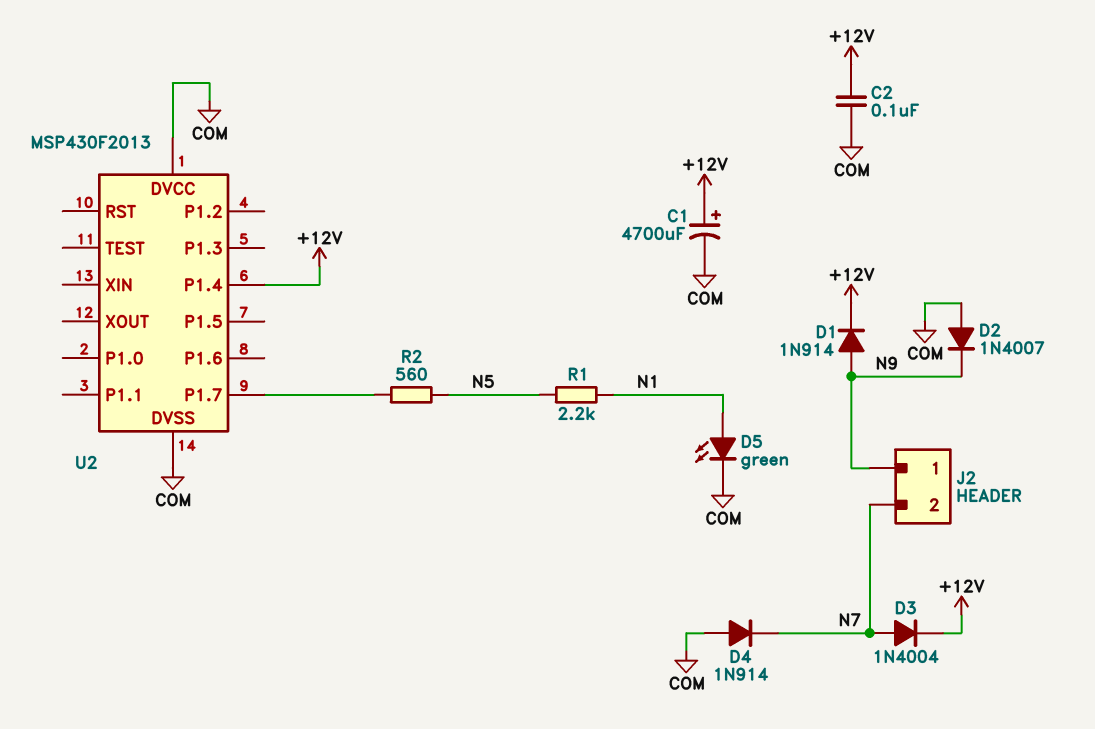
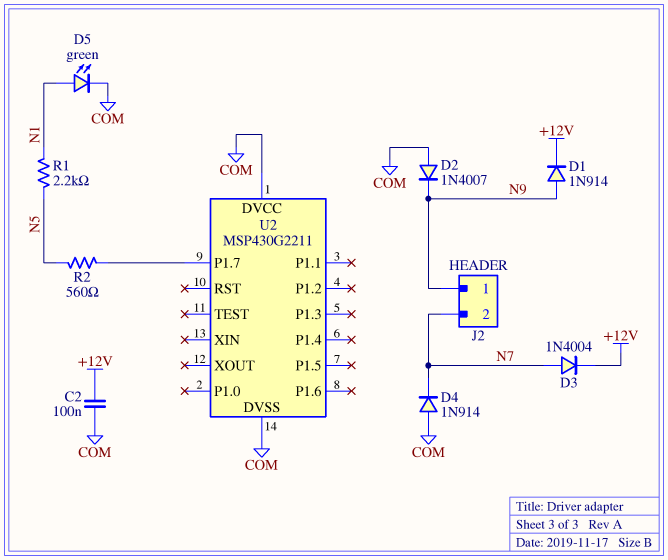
C1: 4700uF (plus +12V, minus COM) -> none
U2: MSP430F2013 -> MSP430G2211
U2 pin P1.4: +12V -> none

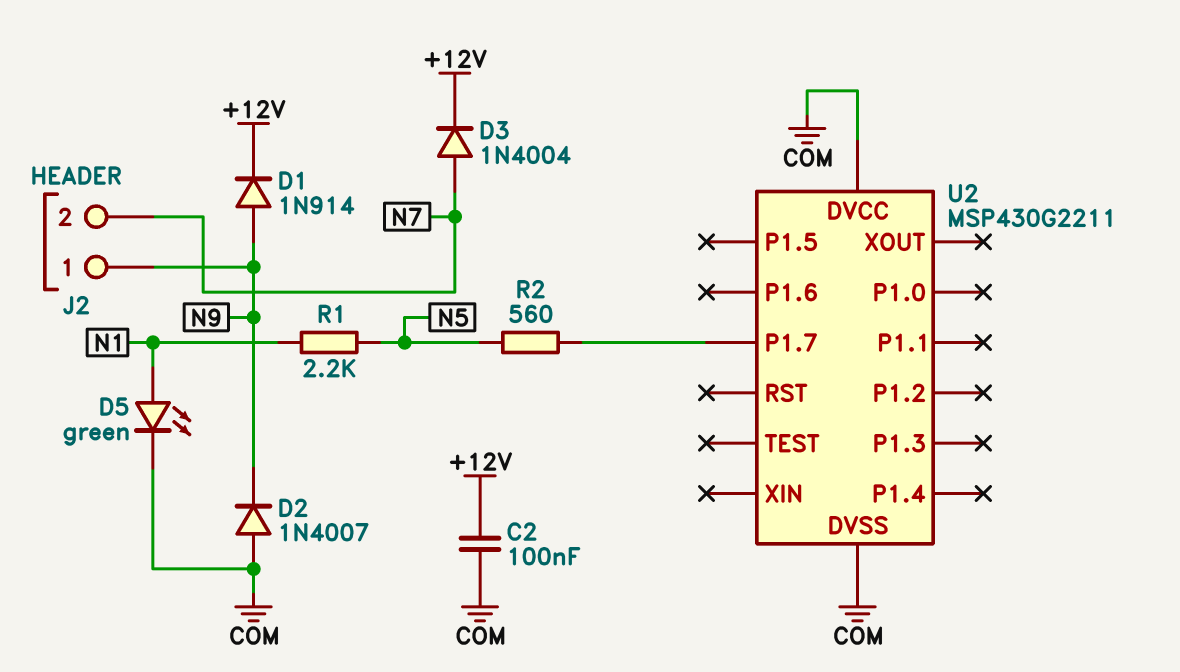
D4: diode 1N914 (A COM, K N7) -> none

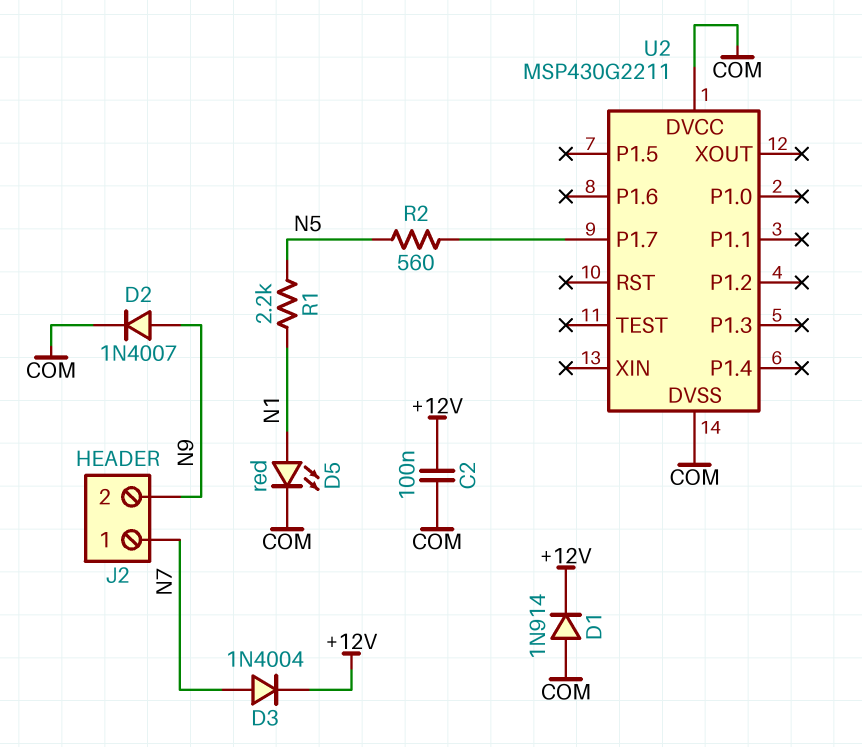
D1: diode 1N914 (A N9, K +12V) -> diode 1N914 (A COM, K +12V)
D2: diode 1N4007 (A COM, K N9) -> diode 1N4007 (A N9, K COM)
D5: LED green (A N1, K COM) -> LED red (A N1, K COM)
J2 pin 1: N9 -> N7
J2 pin 2: N7 -> N9

